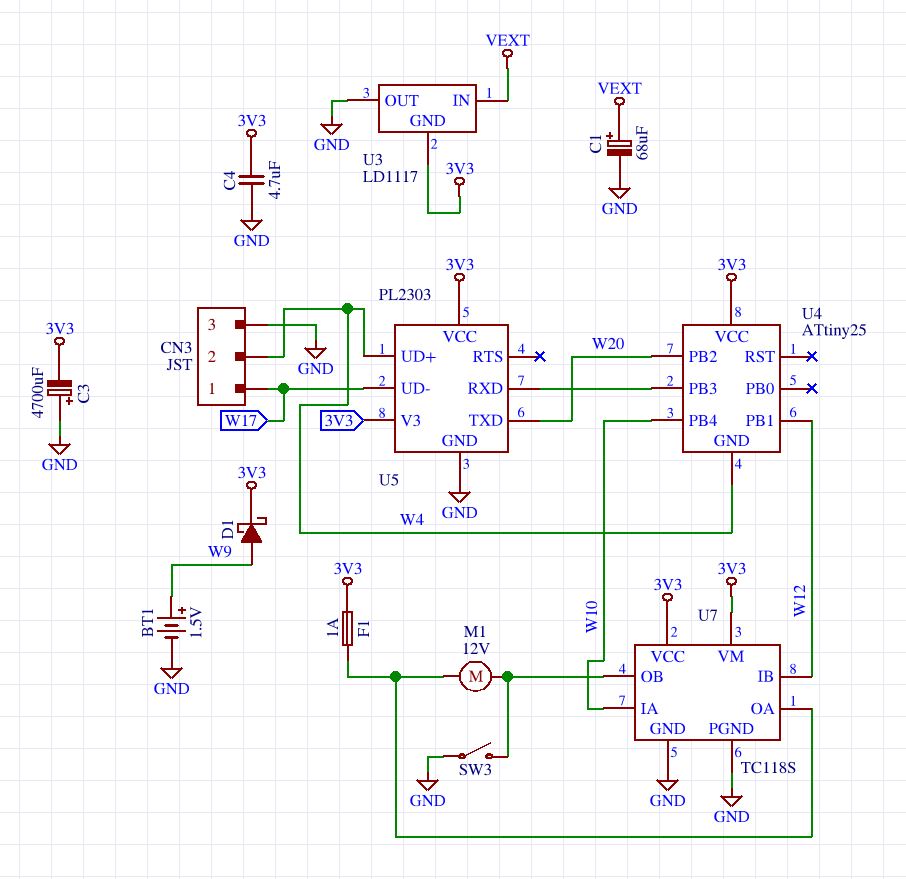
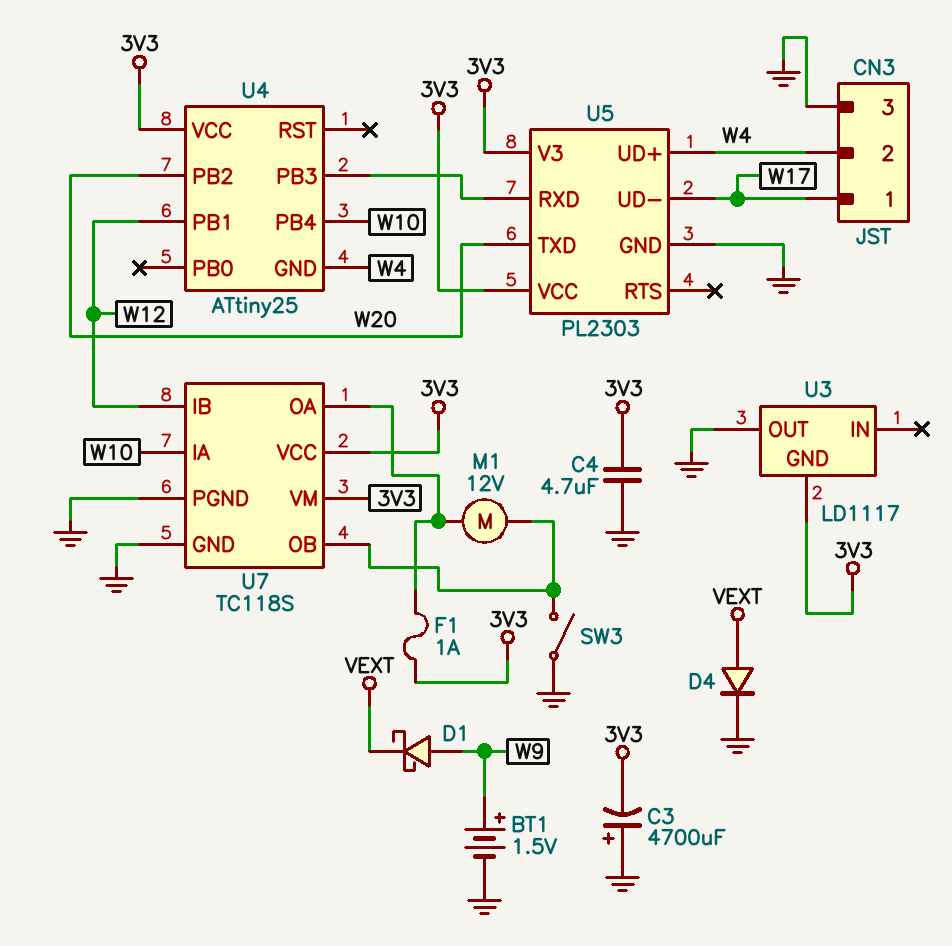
C1: 68uF (plus VEXT, minus GND) -> none
D1: schottky (A W9, K 3V3) -> schottky (A W9, K VEXT)
D4: none -> diode (A VEXT, K GND)
U3 pin IN: VEXT -> none

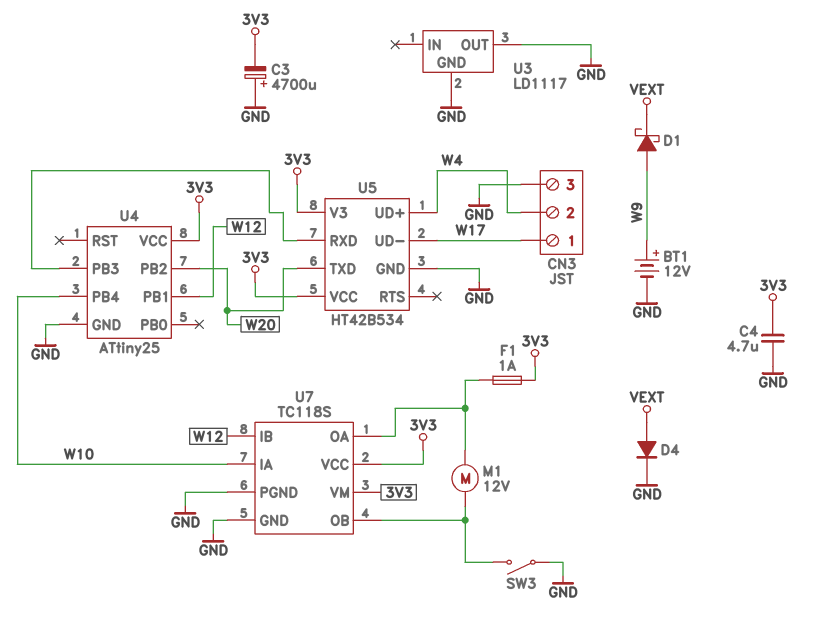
BT1: 1.5V (plus W9, minus GND) -> 12V (plus W9, minus GND)
U3 pin GND: 3V3 -> GND
U4 pin GND: W4 -> GND
U5: PL2303 -> HT42B534

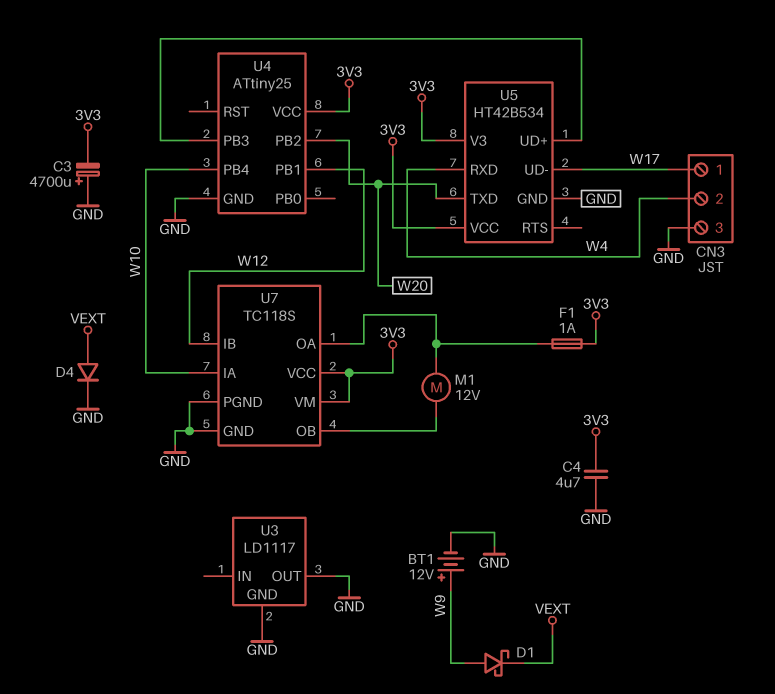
SW3: switch (GND, U7/OB) -> none
U5 pin RXD: U4/PB3 -> W4
U5 pin UD+: W4 -> U4/PB3

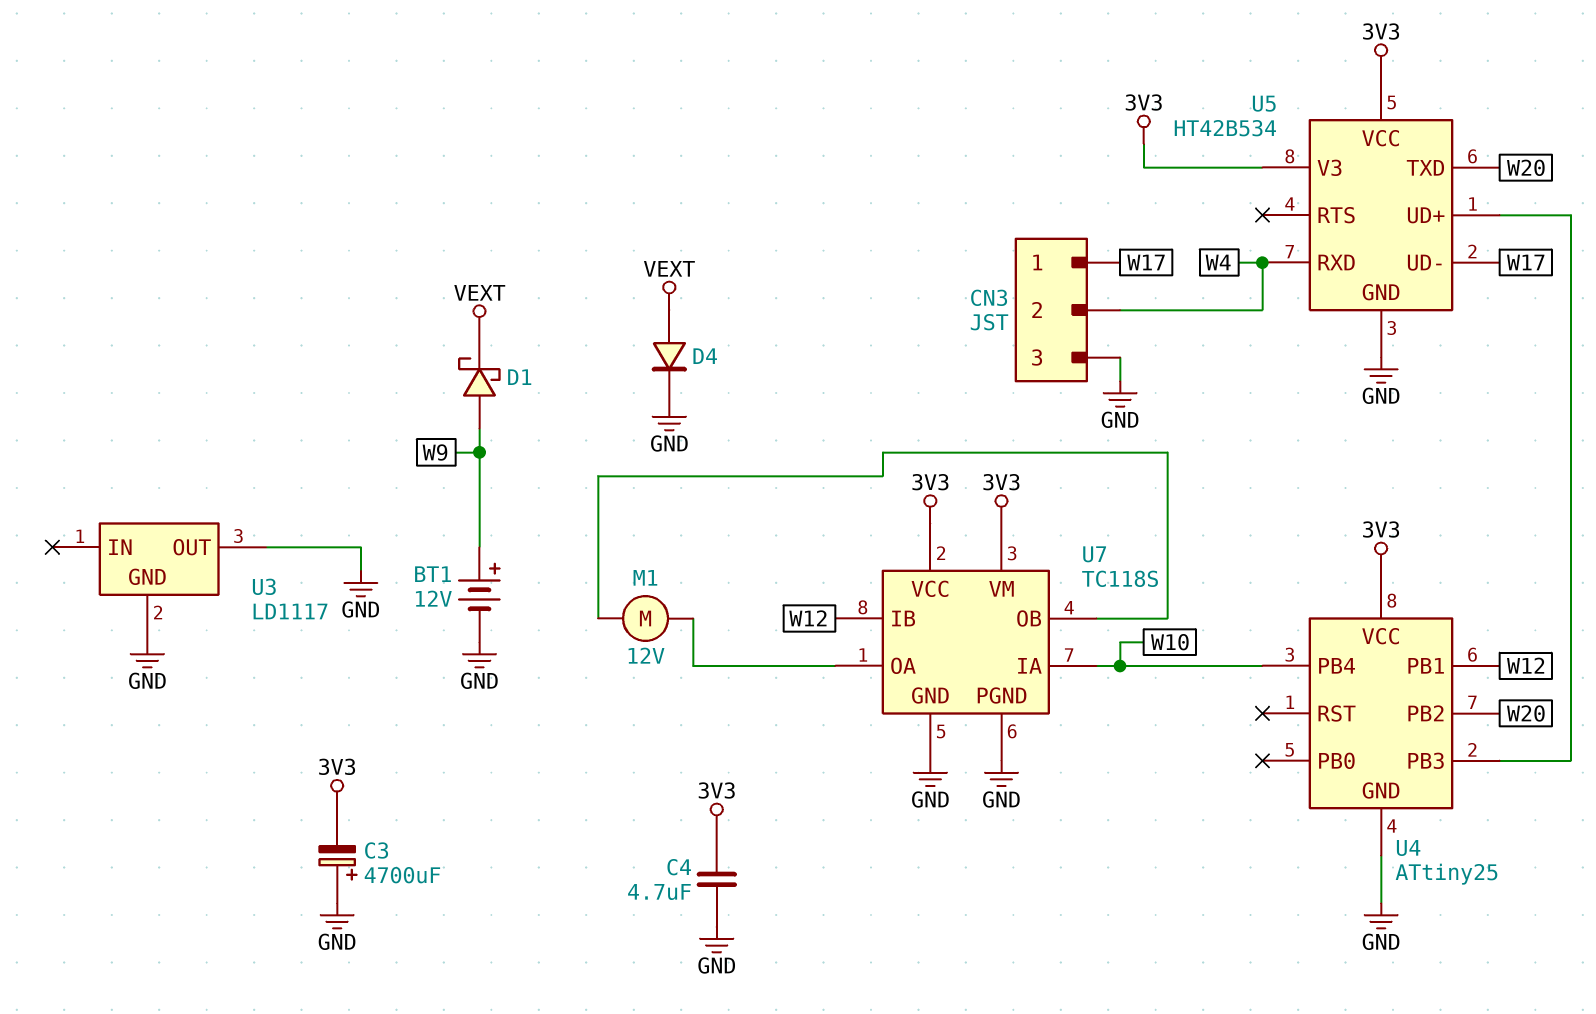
F1: 1A (3V3, U7/OA) -> none

